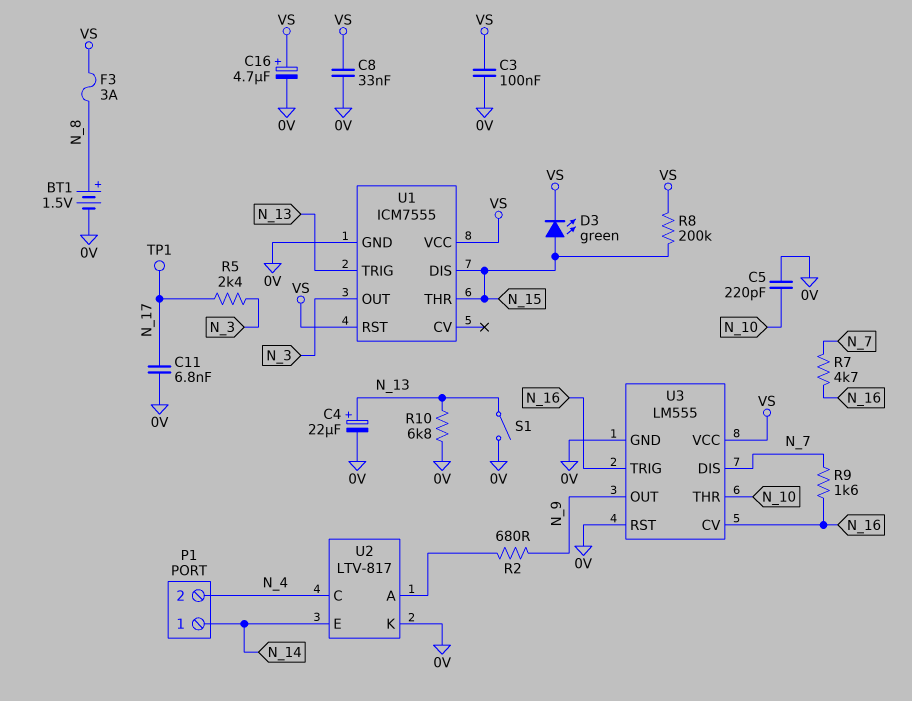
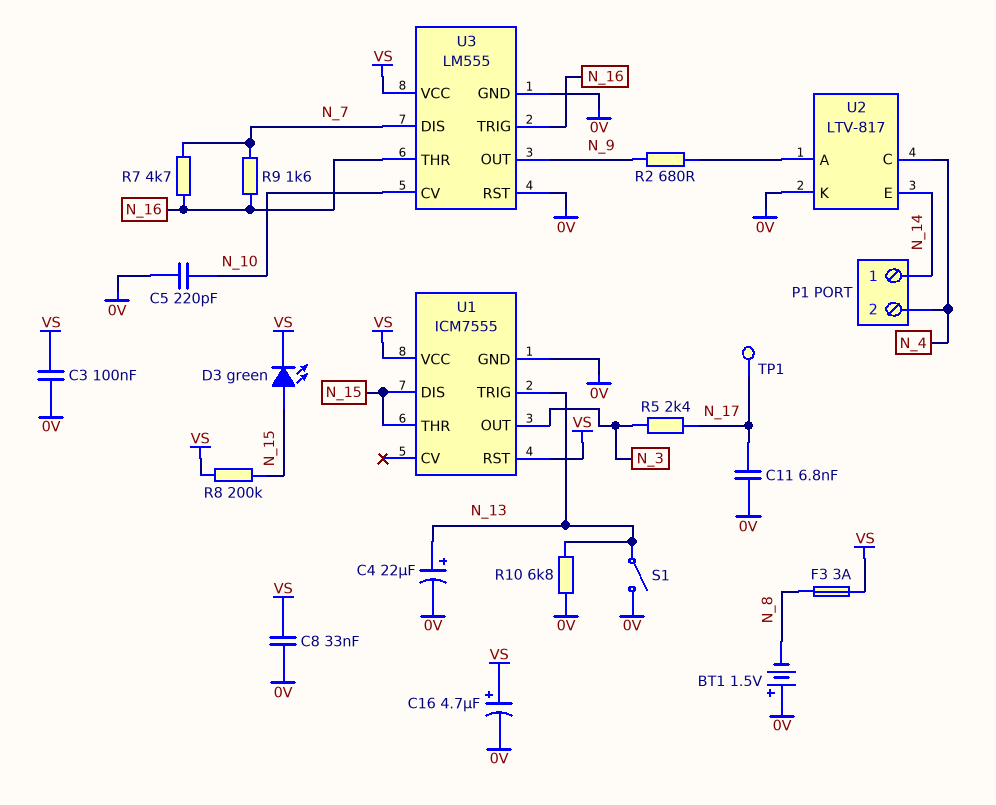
BT1: 1.5V (plus N_8, minus 0V) -> 1.5V (plus 0V, minus N_8)
U3 pin CV: N_16 -> N_10
U3 pin THR: N_10 -> N_16

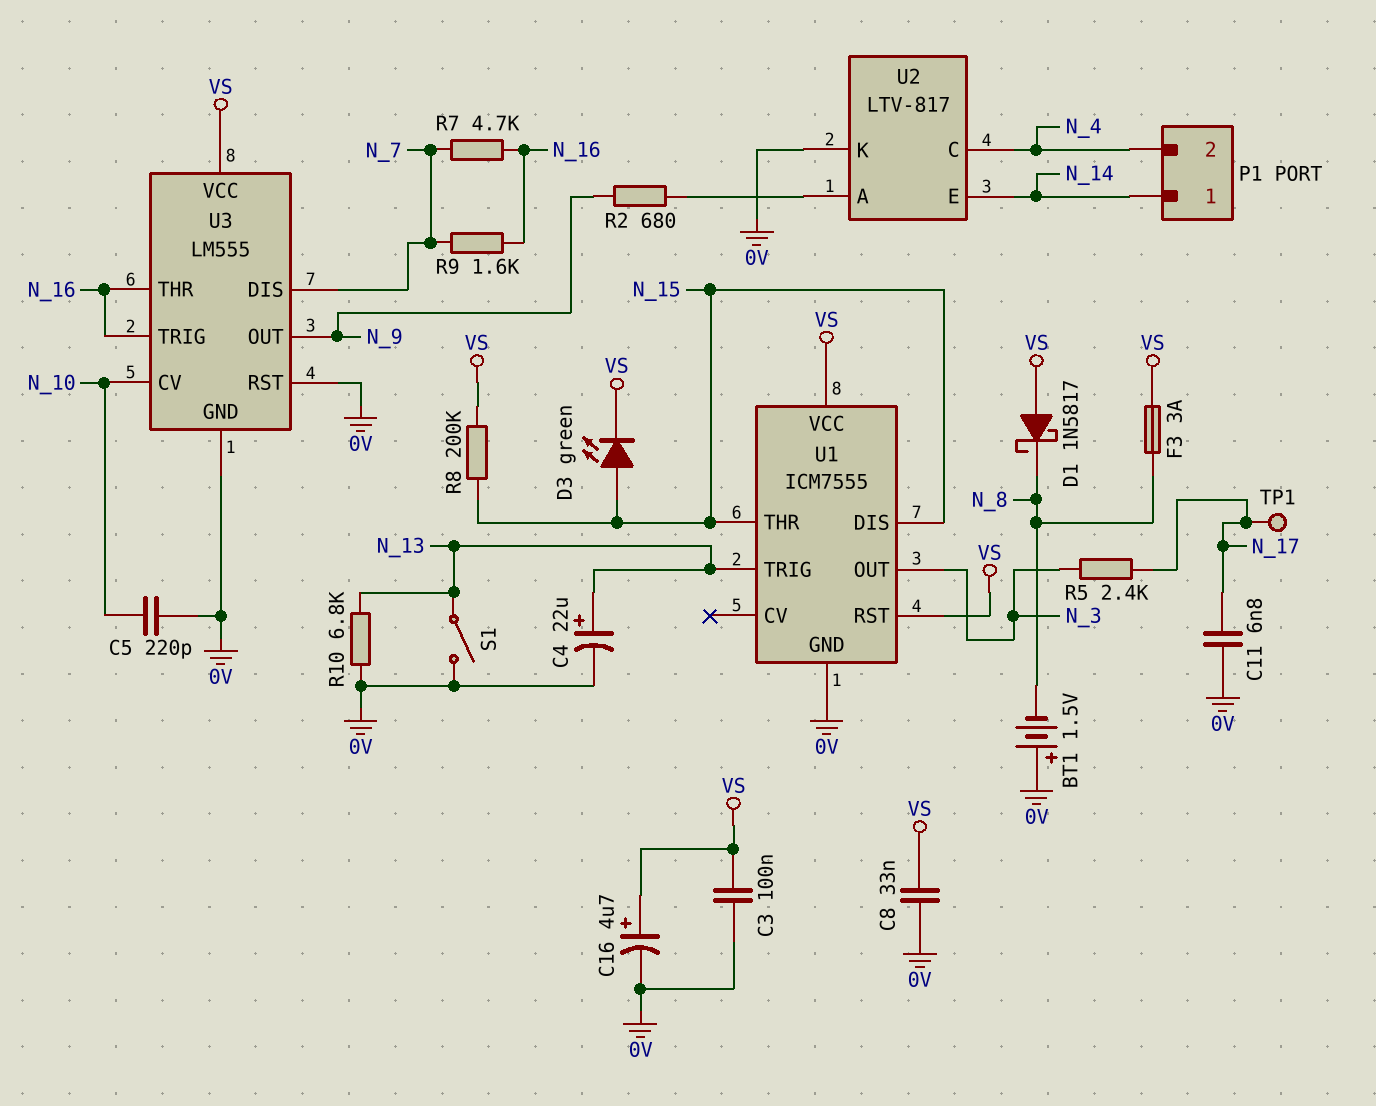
D1: none -> schottky 1N5817 (A VS, K N_8)

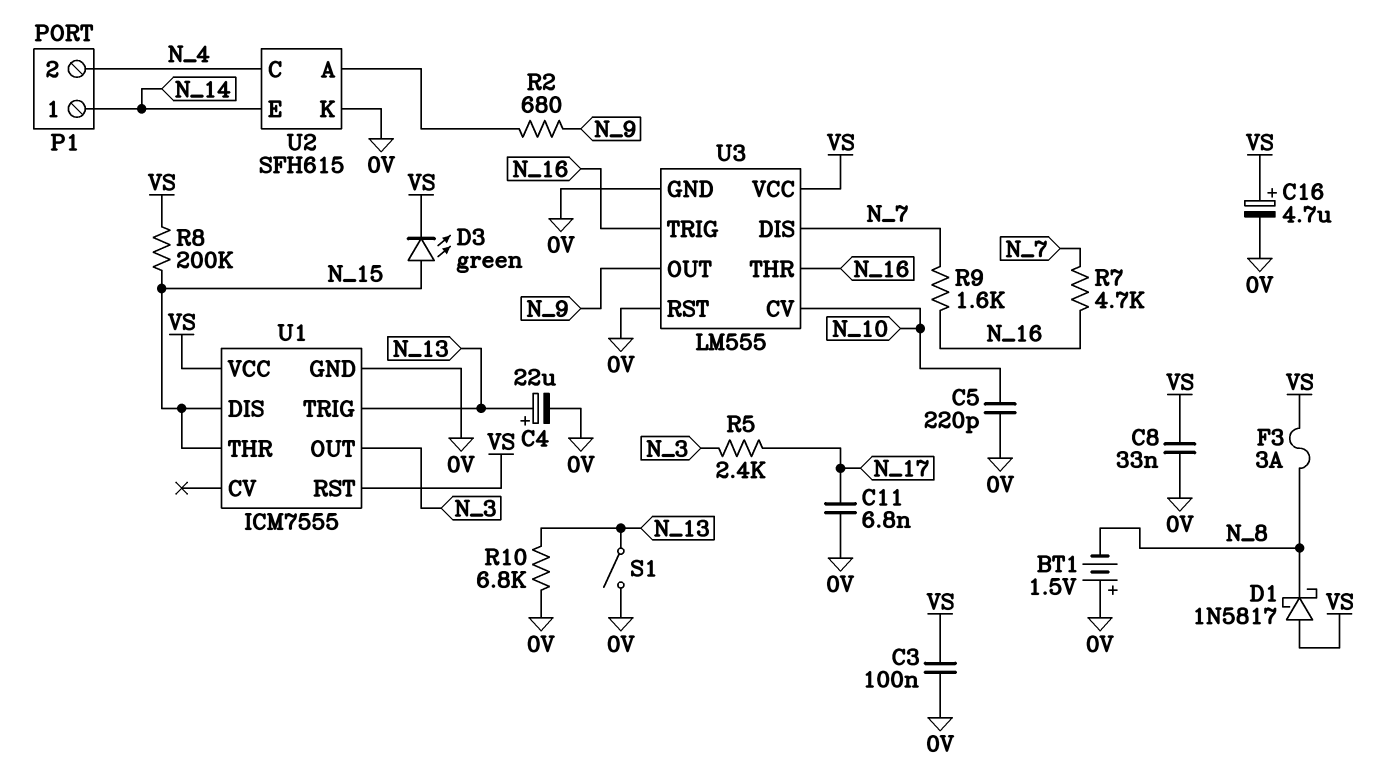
TP1: test point (N_17) -> none
U2: LTV-817 -> SFH615

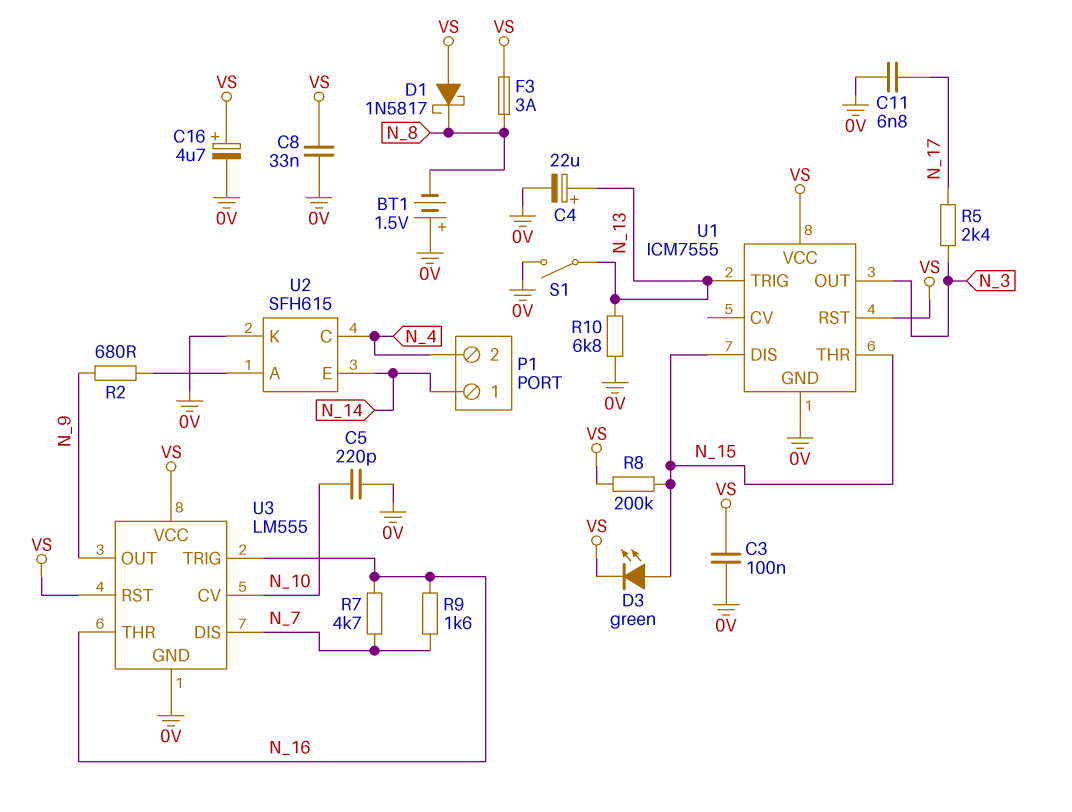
U3 pin RST: 0V -> VS

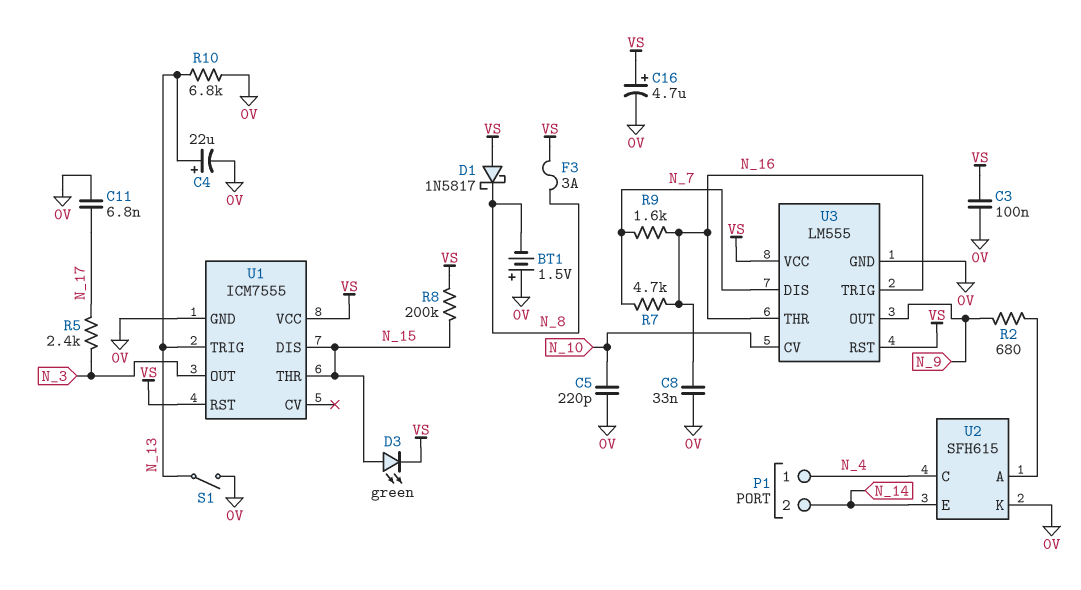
C8: 33nF (0V, VS) -> 33nF (0V, N_16)
P1 pin 1: N_14 -> N_4
P1 pin 2: N_4 -> N_14

